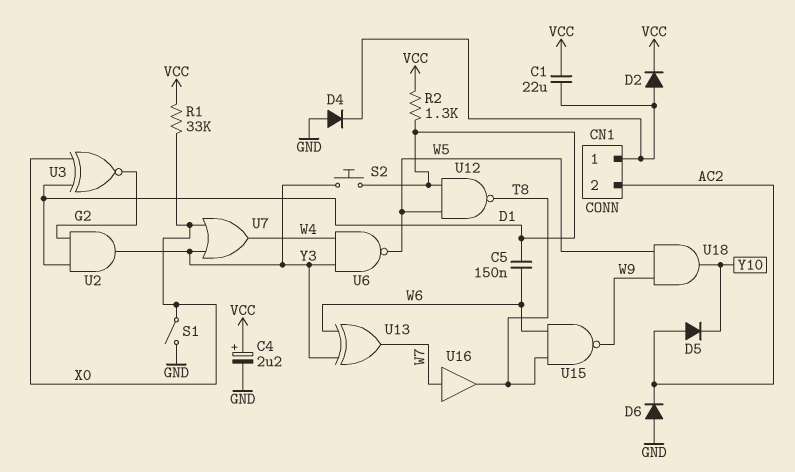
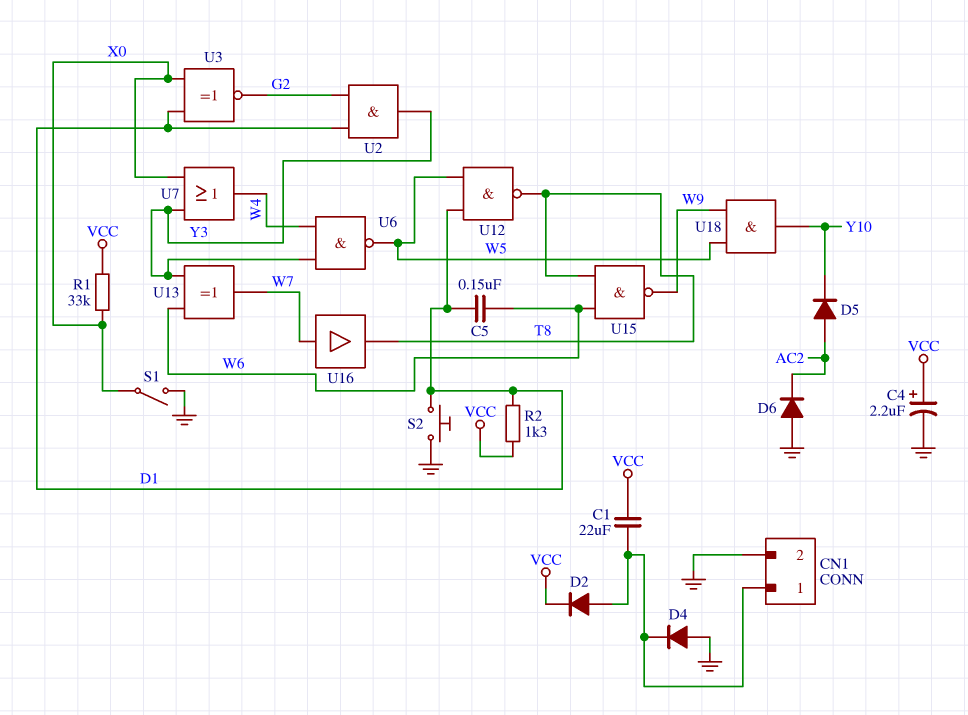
CN1 pin 2: AC2 -> GND
S2: button (D1, Y3) -> button (D1, GND)

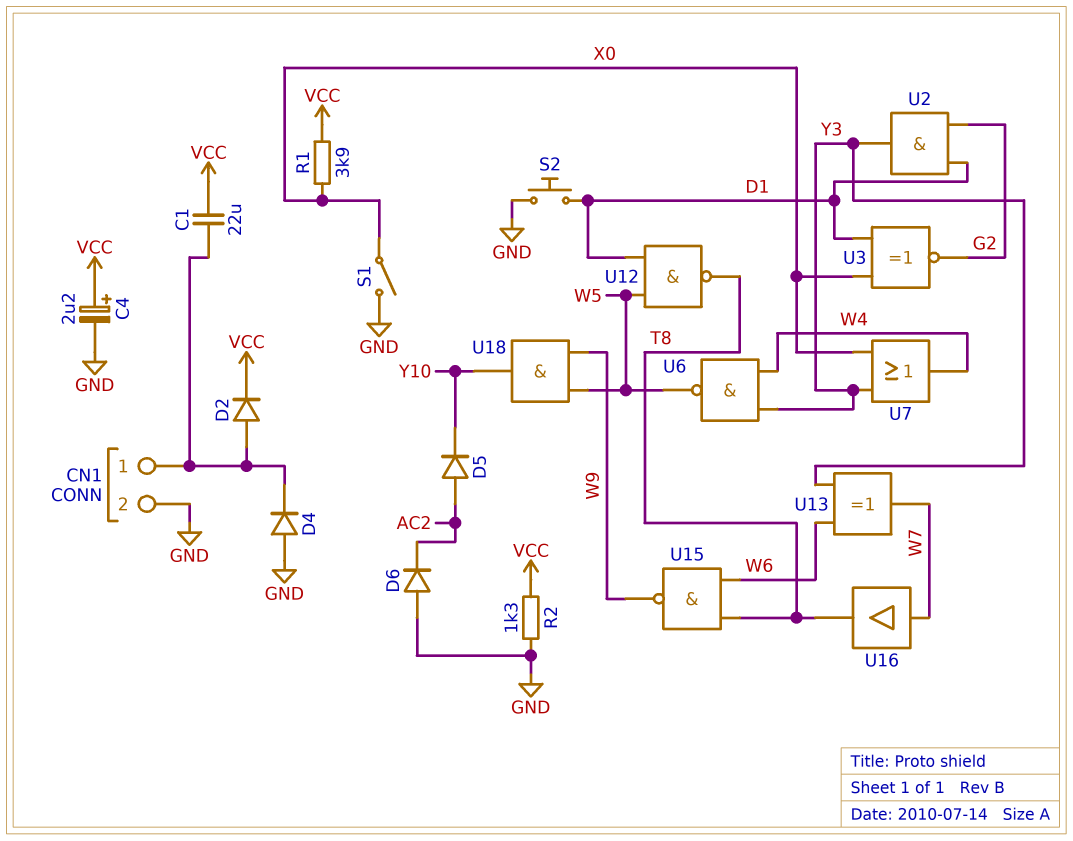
C5: 150nF (D1, W6) -> none
R1: 33k (VCC, X0) -> 3.9k (VCC, X0)
R2: 1.3k (D1, VCC) -> 1.3k (GND, VCC)

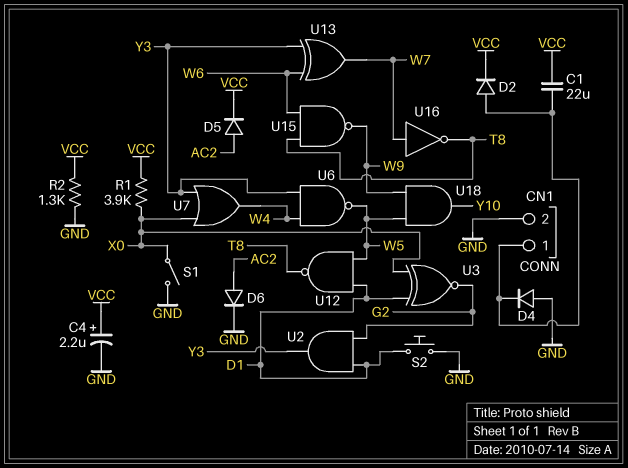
D5: diode (A AC2, K Y10) -> diode (A AC2, K VCC)
D6: diode (A GND, K AC2) -> diode (A AC2, K GND)
U16: buffer (in W7, out T8) -> NOT (in W7, out T8)

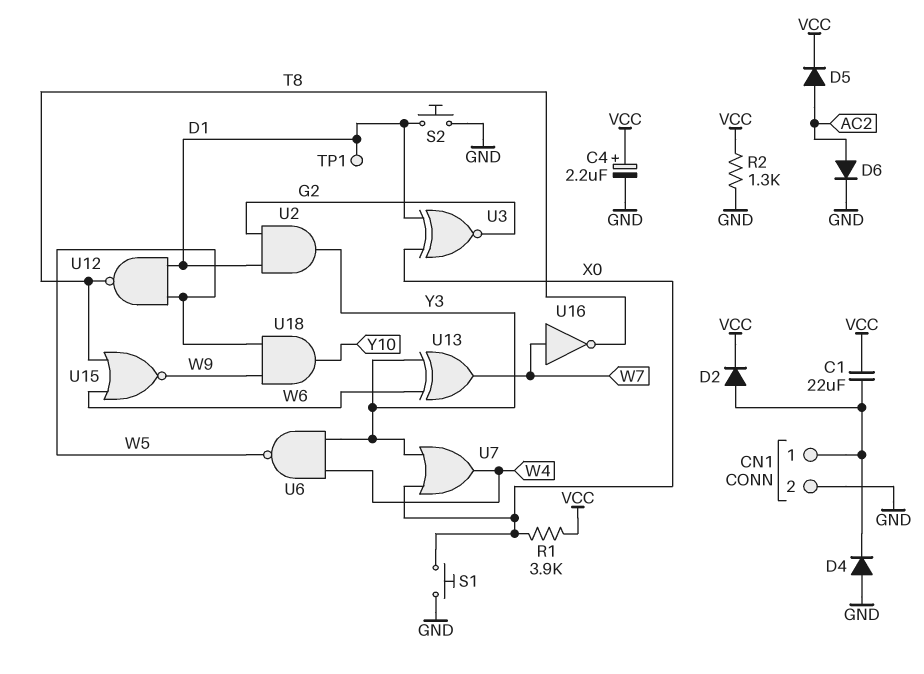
S1: switch (GND, X0) -> button (GND, X0)
TP1: none -> test point (D1)
U15: NAND (in T8, in W6, out W9) -> NOR (in T8, in W6, out W9)

